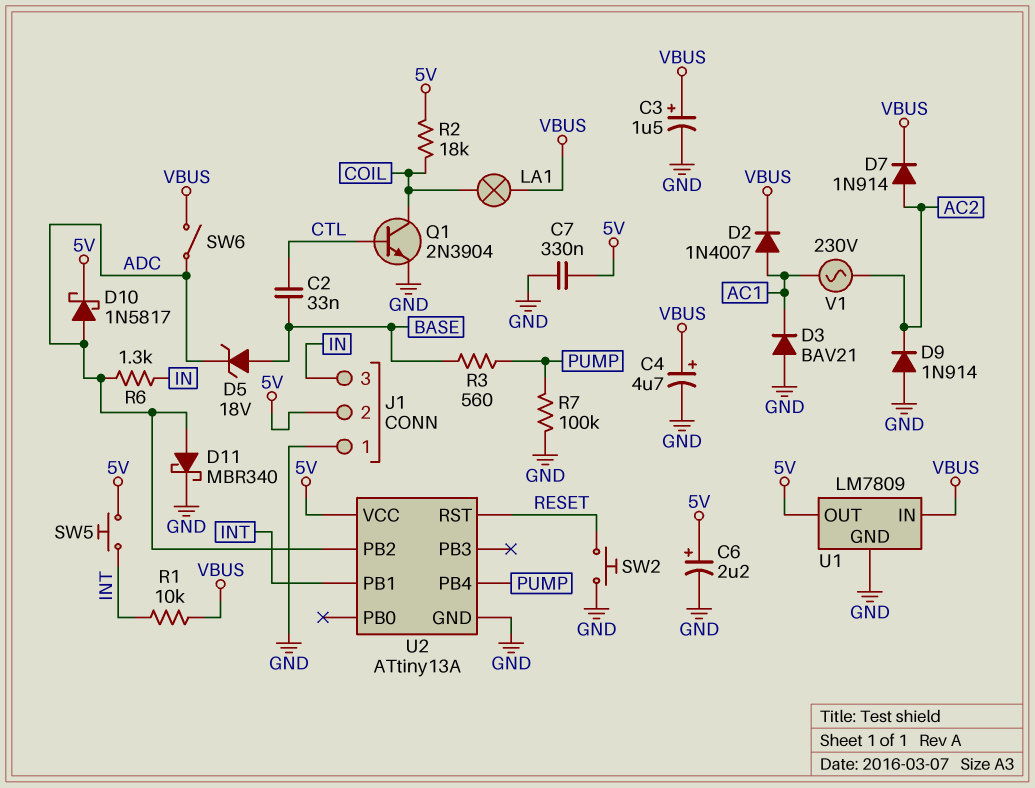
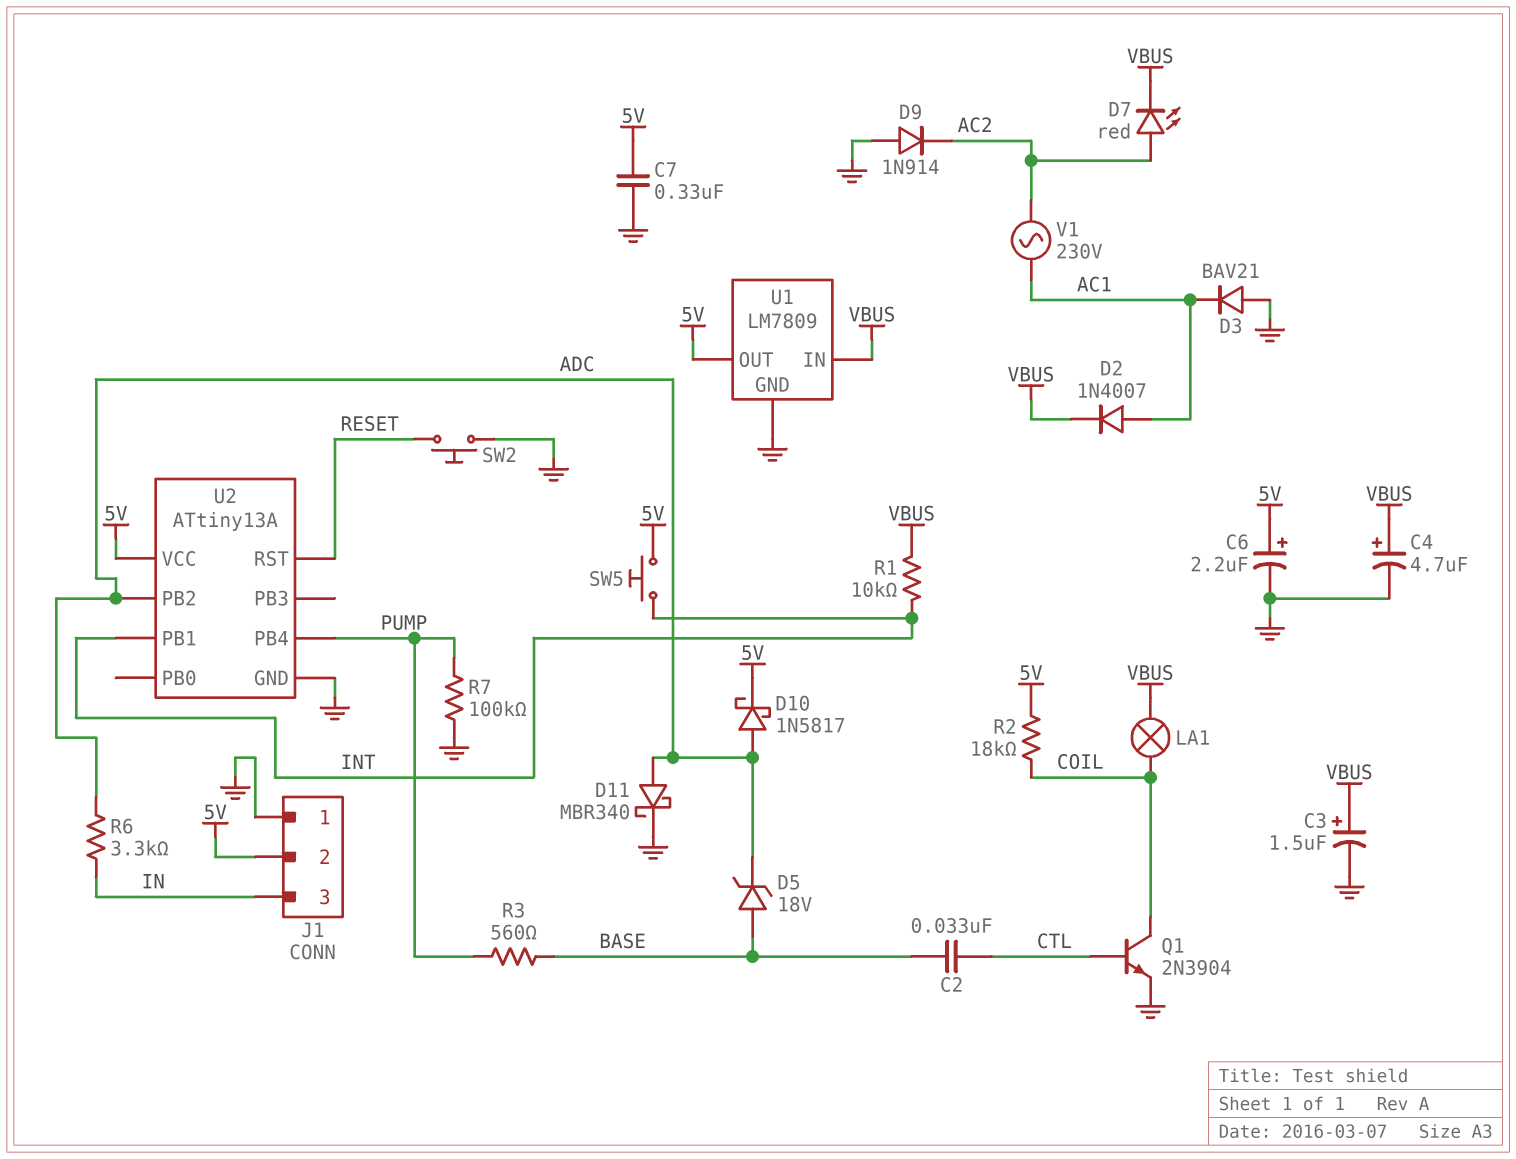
D7: diode 1N914 (A AC2, K VBUS) -> LED red (A AC2, K VBUS)
R6: 1.3k (ADC, IN) -> 3.3k (ADC, IN)
SW6: switch (ADC, VBUS) -> none

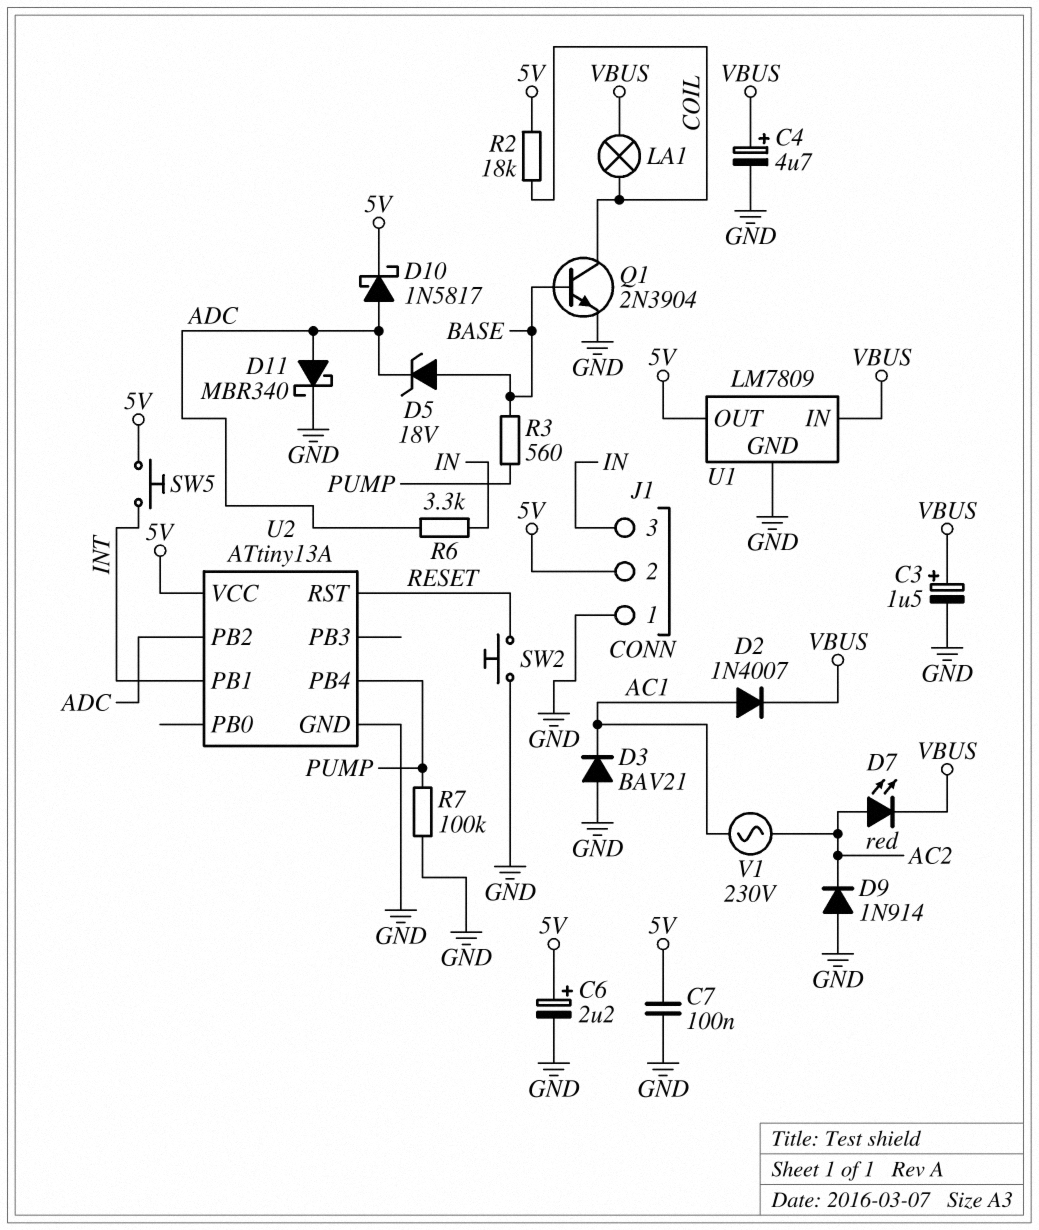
C2: 33nF (BASE, CTL) -> none
C7: 330nF (5V, GND) -> 100nF (5V, GND)
Q1: NPN 2N3904 (B CTL, C COIL, E GND) -> NPN 2N3904 (B BASE, C COIL, E GND)
R1: 10k (INT, VBUS) -> none

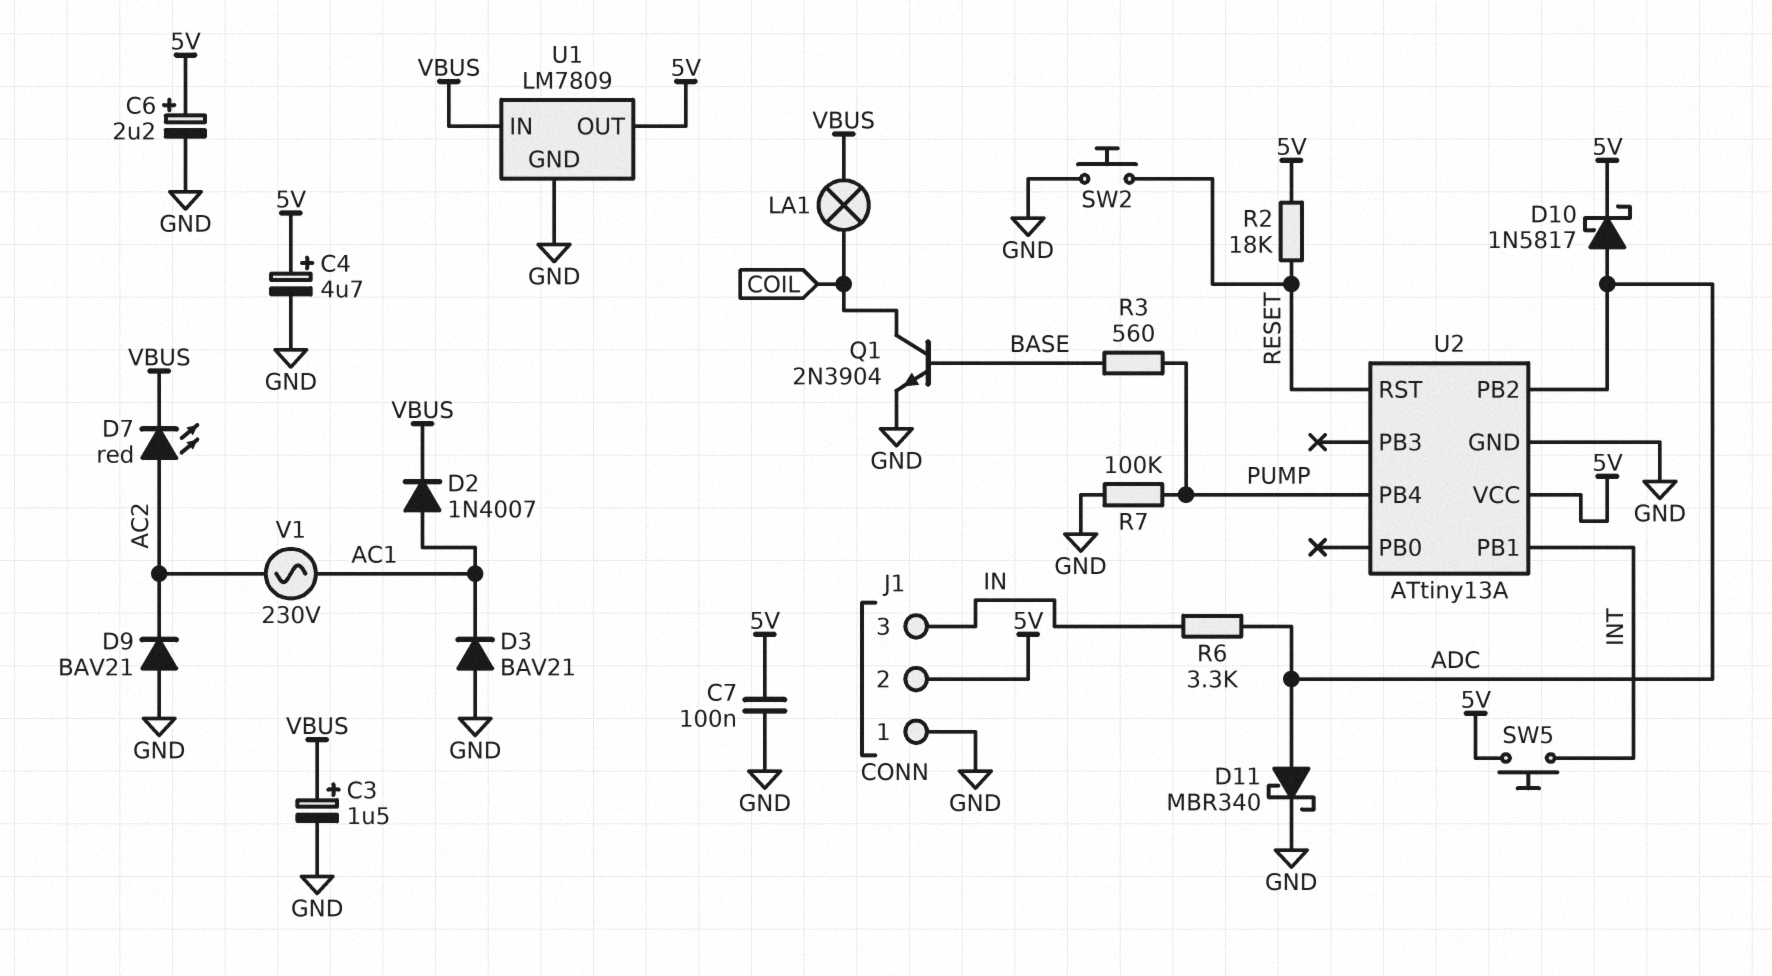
C4: 4.7uF (plus VBUS, minus GND) -> 4.7uF (plus 5V, minus GND)
D5: zener 18V (A BASE, K ADC) -> none
D9: diode 1N914 (A GND, K AC2) -> diode BAV21 (A GND, K AC2)
R2: 18k (5V, COIL) -> 18k (5V, RESET)

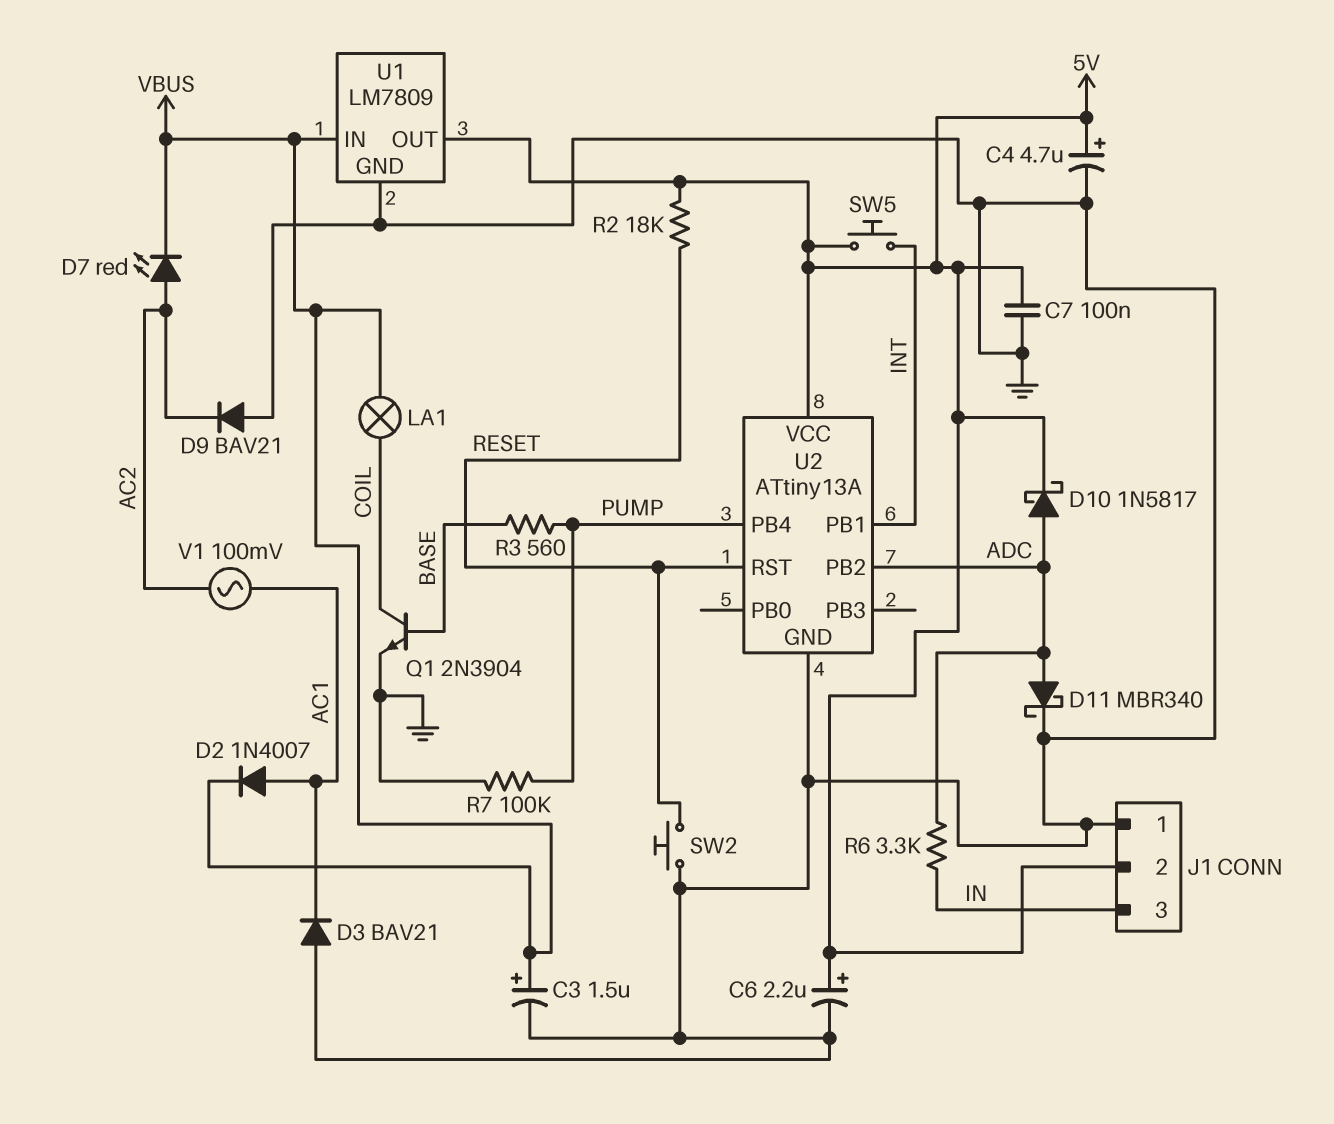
V1: AC 230V (AC1, AC2) -> AC 100mV (AC1, AC2)

